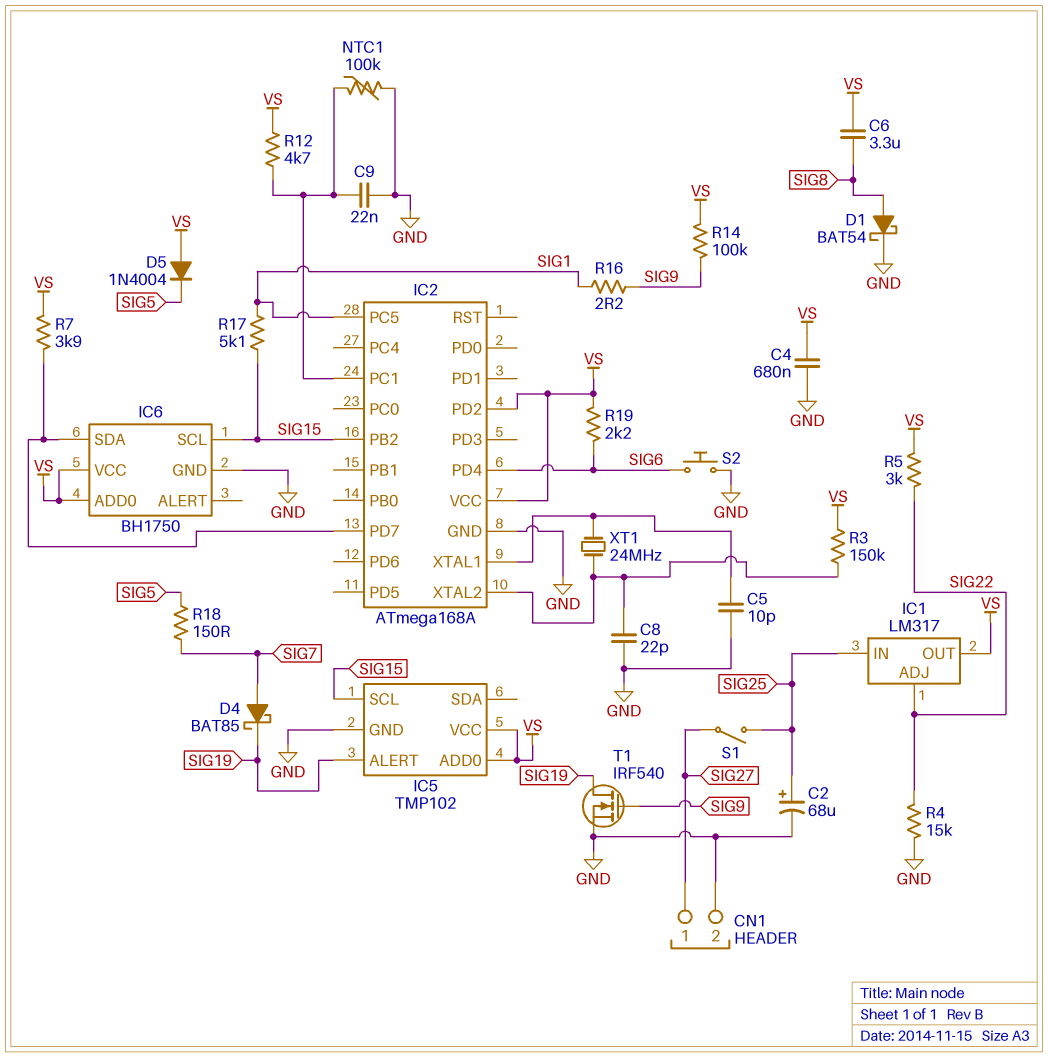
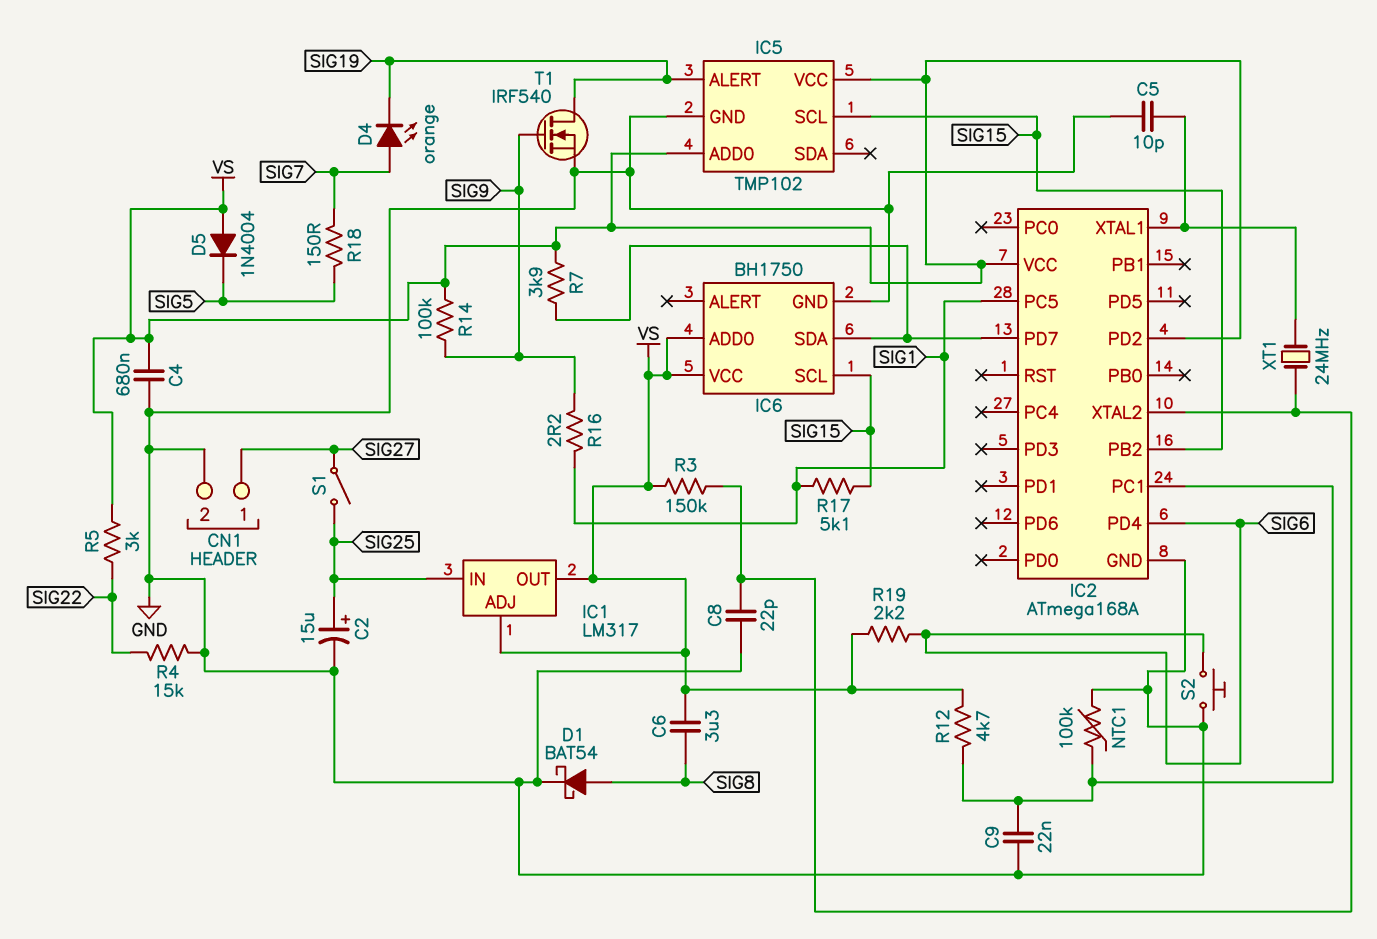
C2: 68uF (plus SIG25, minus GND) -> 15uF (plus SIG25, minus GND)
D4: schottky BAT85 (A SIG7, K SIG19) -> LED orange (A SIG7, K SIG19)
IC1 pin ADJ: SIG22 -> VS

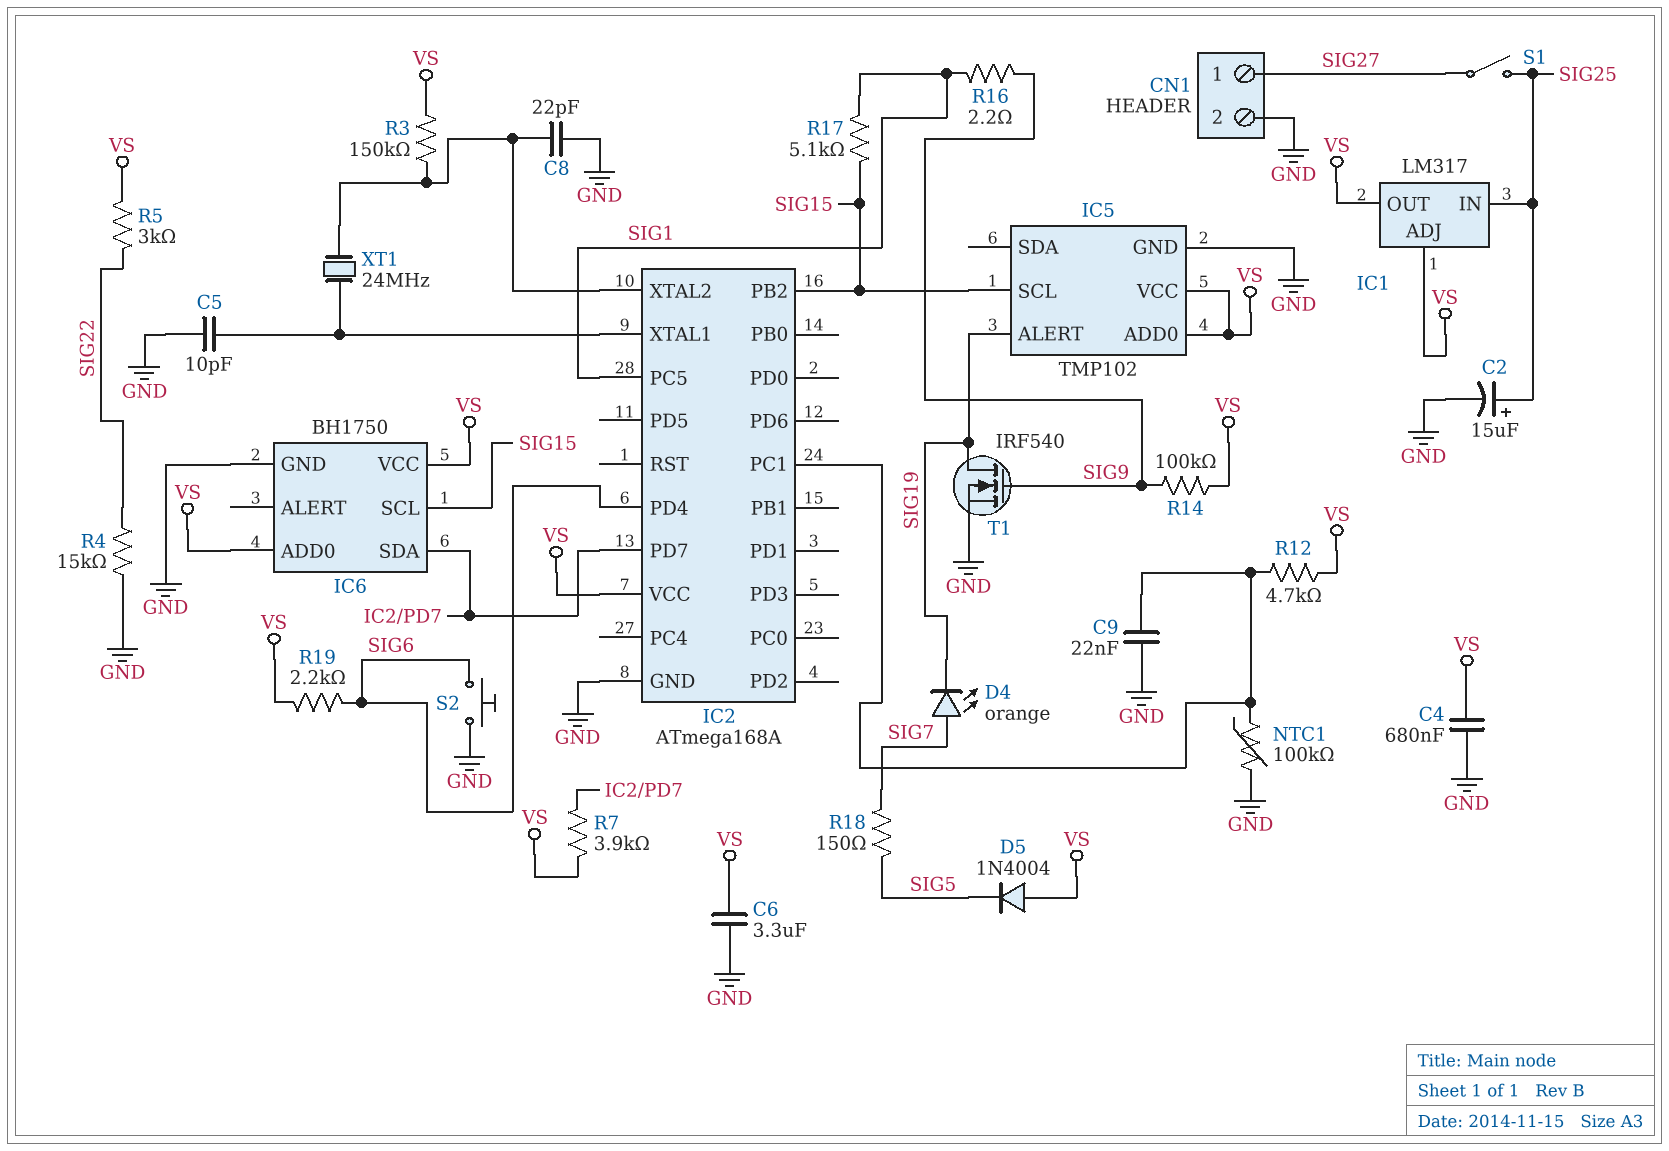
C6: 3.3uF (SIG8, VS) -> 3.3uF (GND, VS)
D1: schottky BAT54 (A SIG8, K GND) -> none
IC2 pin PD2: VS -> none

